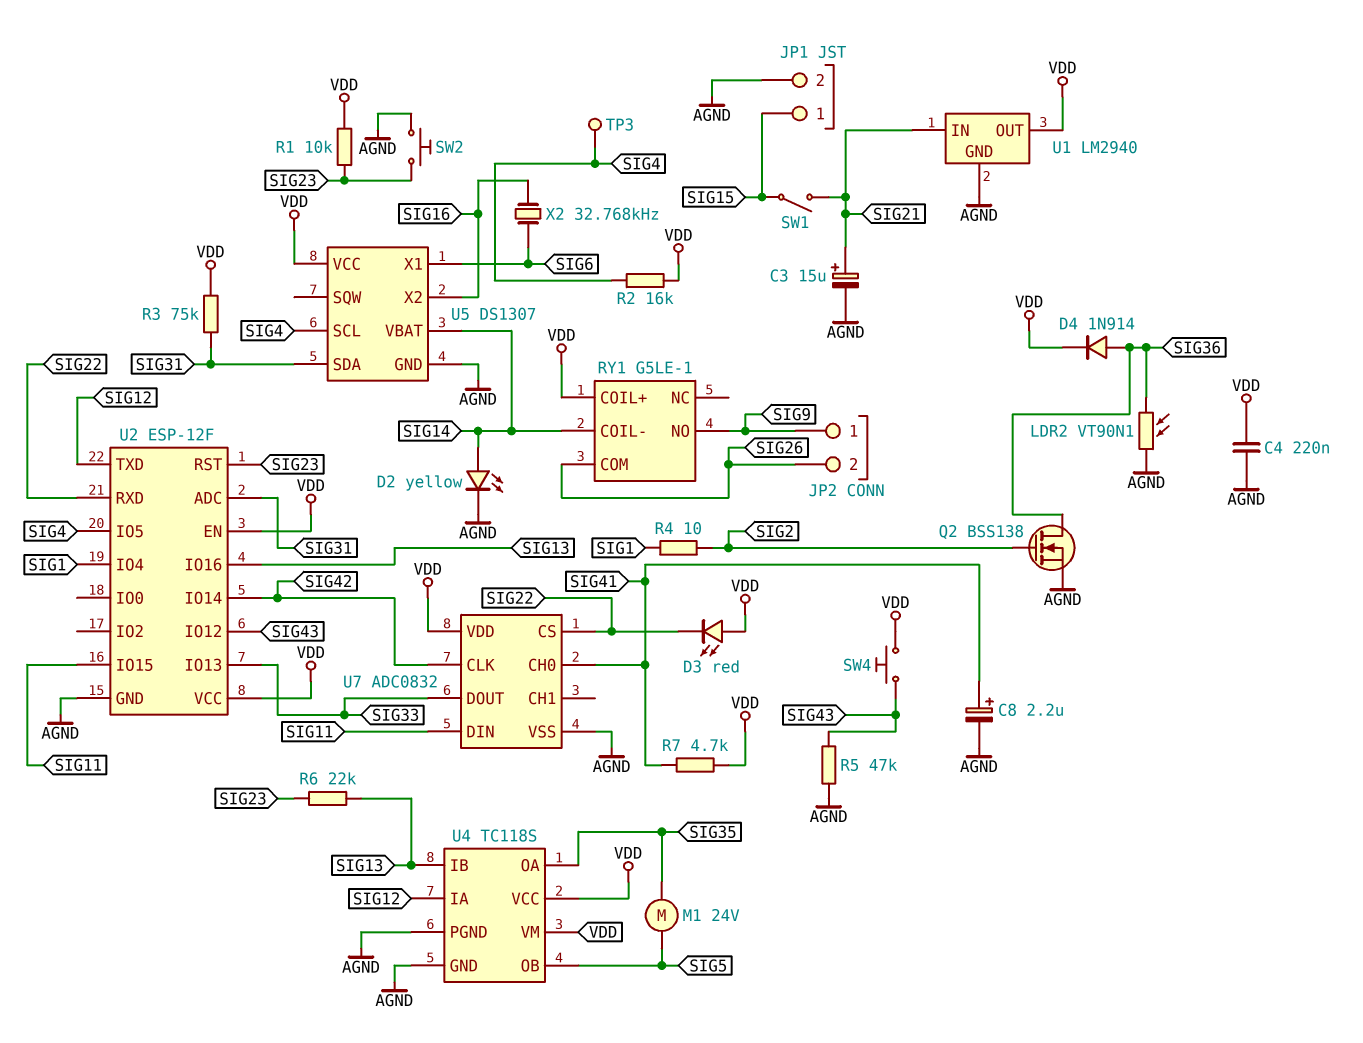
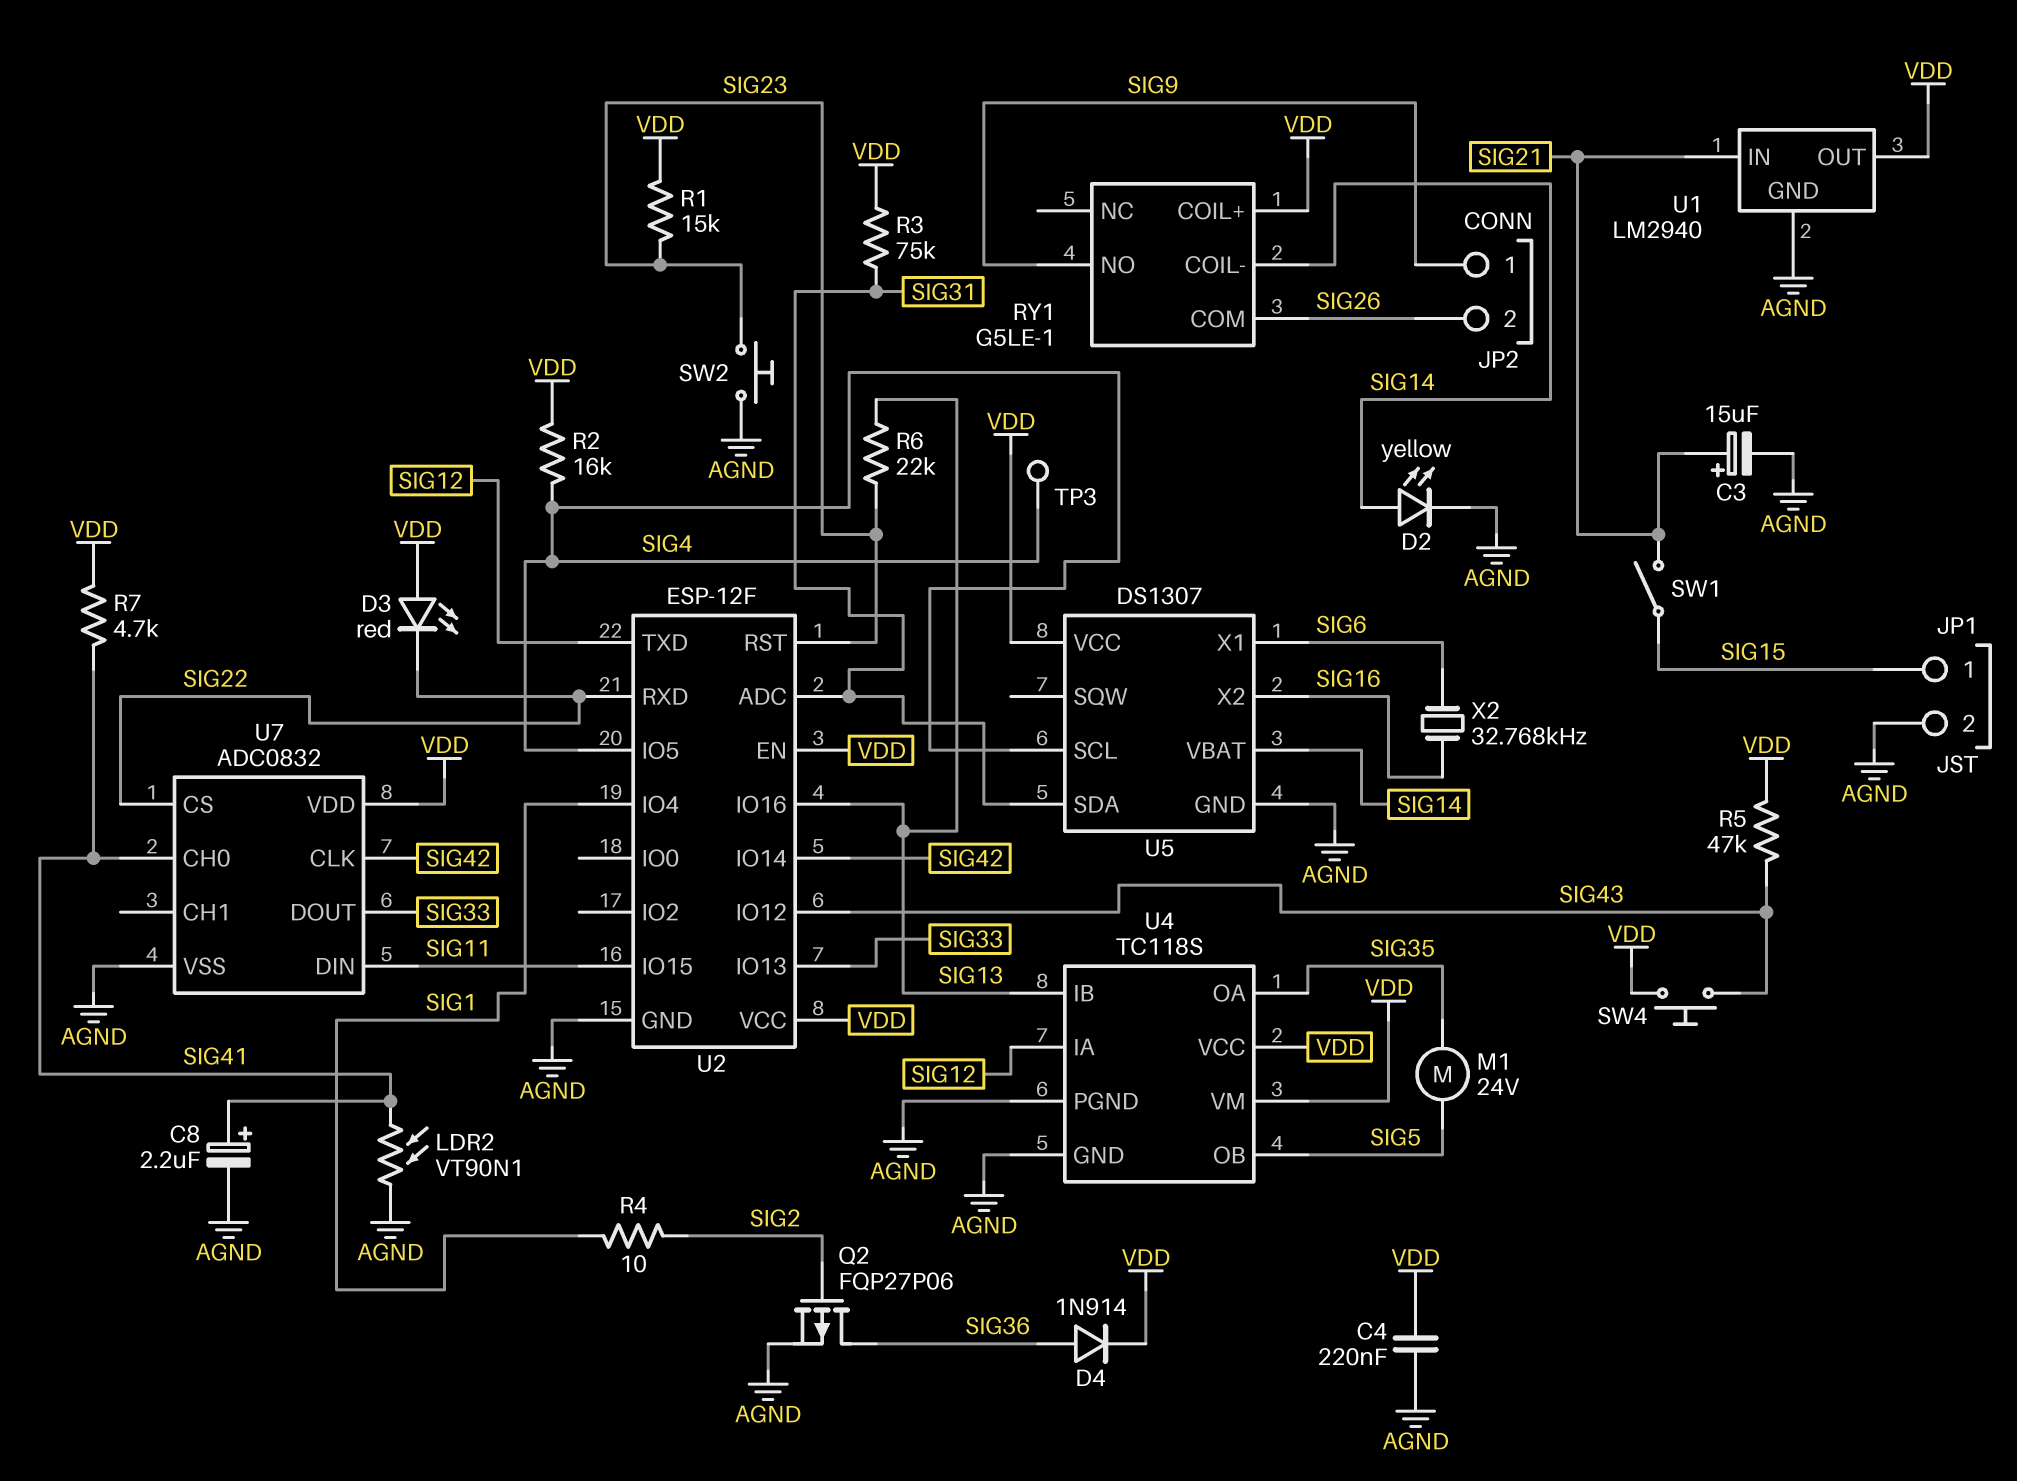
LDR2: VT90N1 (AGND, SIG36) -> VT90N1 (AGND, SIG41)
Q2: NMOS BSS138 (G SIG2, D SIG36, S AGND) -> PMOS FQP27P06 (G SIG2, D SIG36, S AGND)
R1: 10k (SIG23, VDD) -> 15k (SIG23, VDD)
R5: 47k (AGND, SIG43) -> 47k (SIG43, VDD)

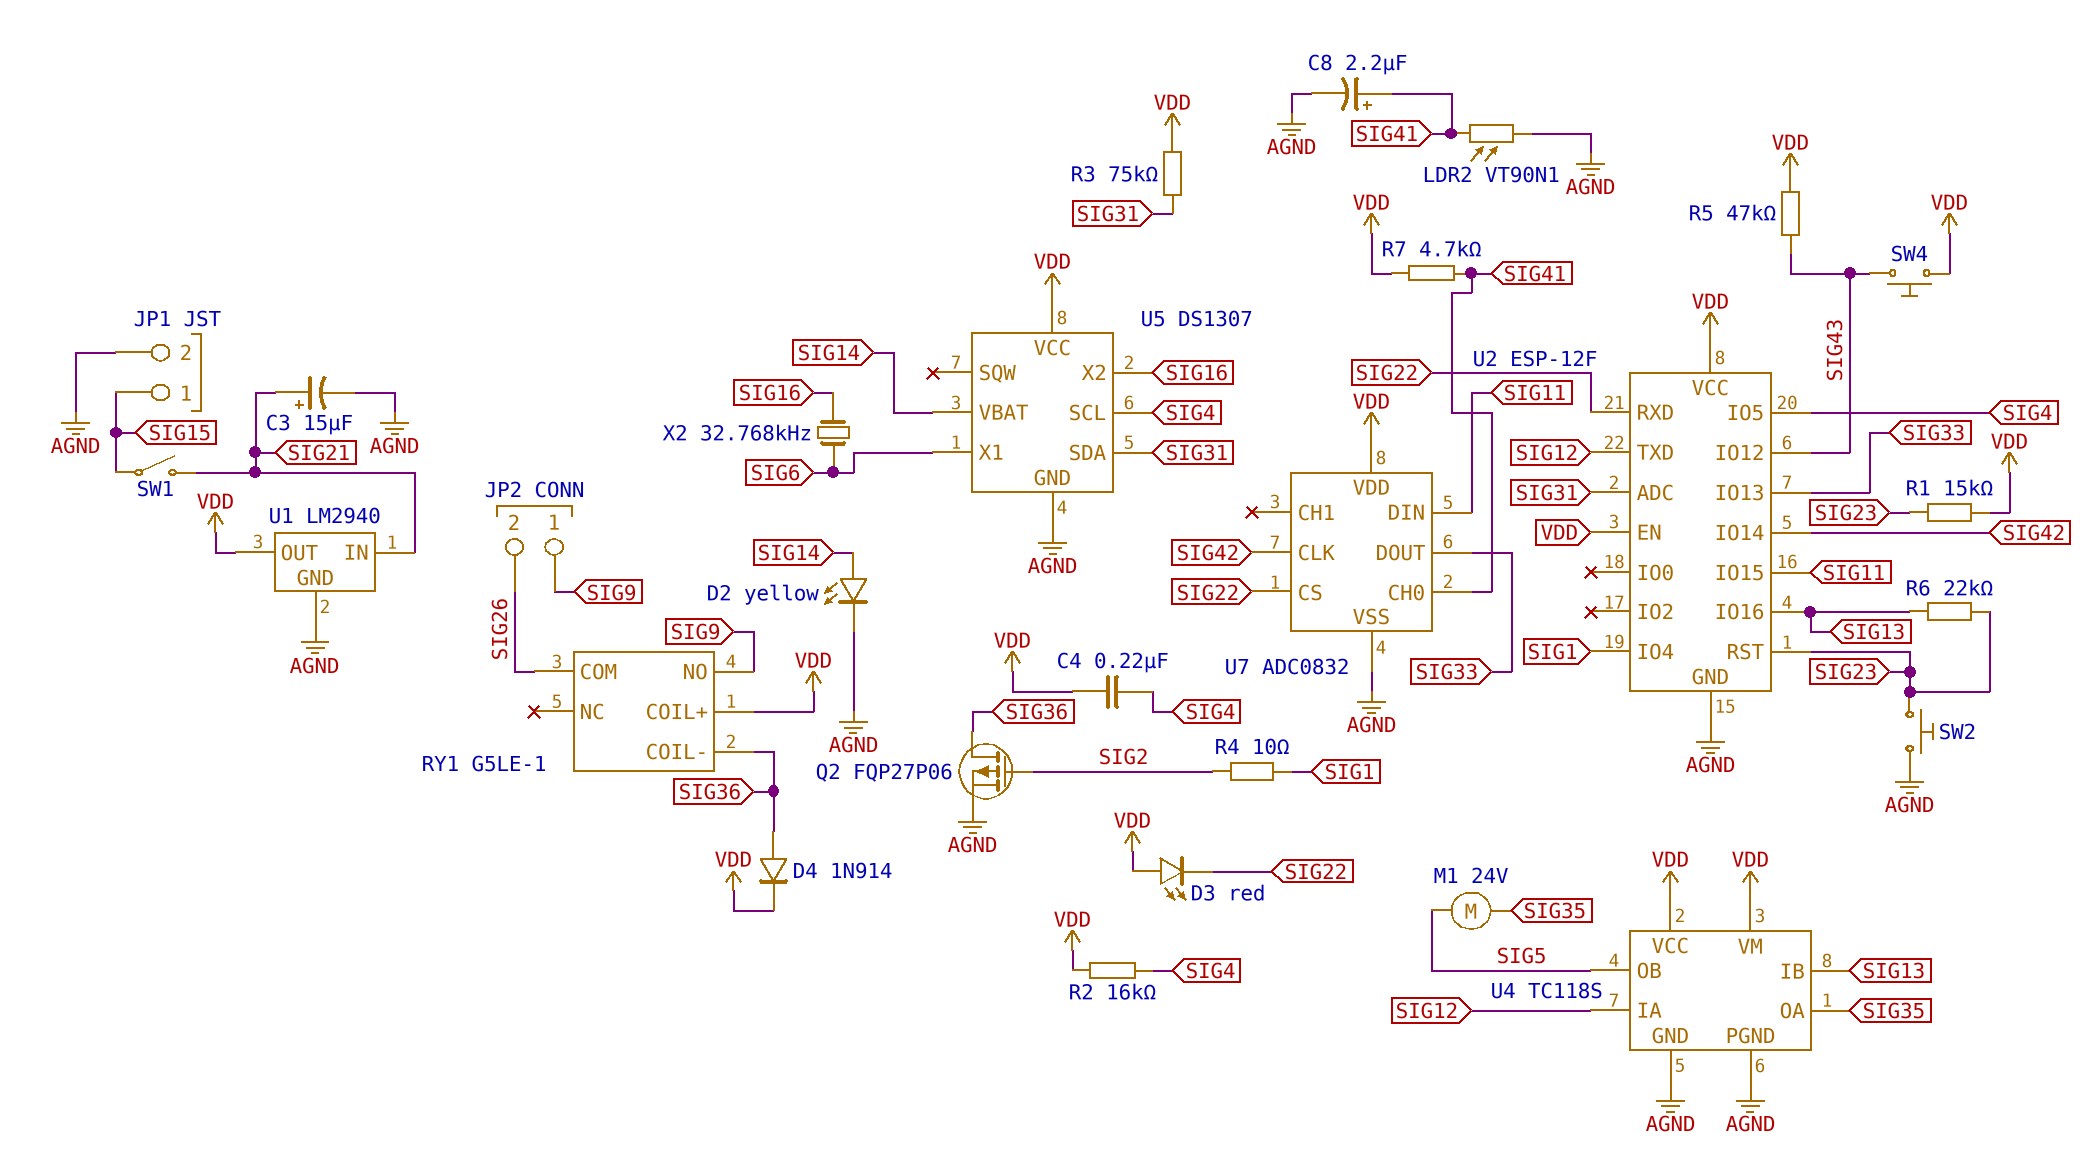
C4: 220nF (AGND, VDD) -> 220nF (SIG4, VDD)
RY1 pin COIL-: SIG14 -> SIG36
TP3: test point (SIG4) -> none

